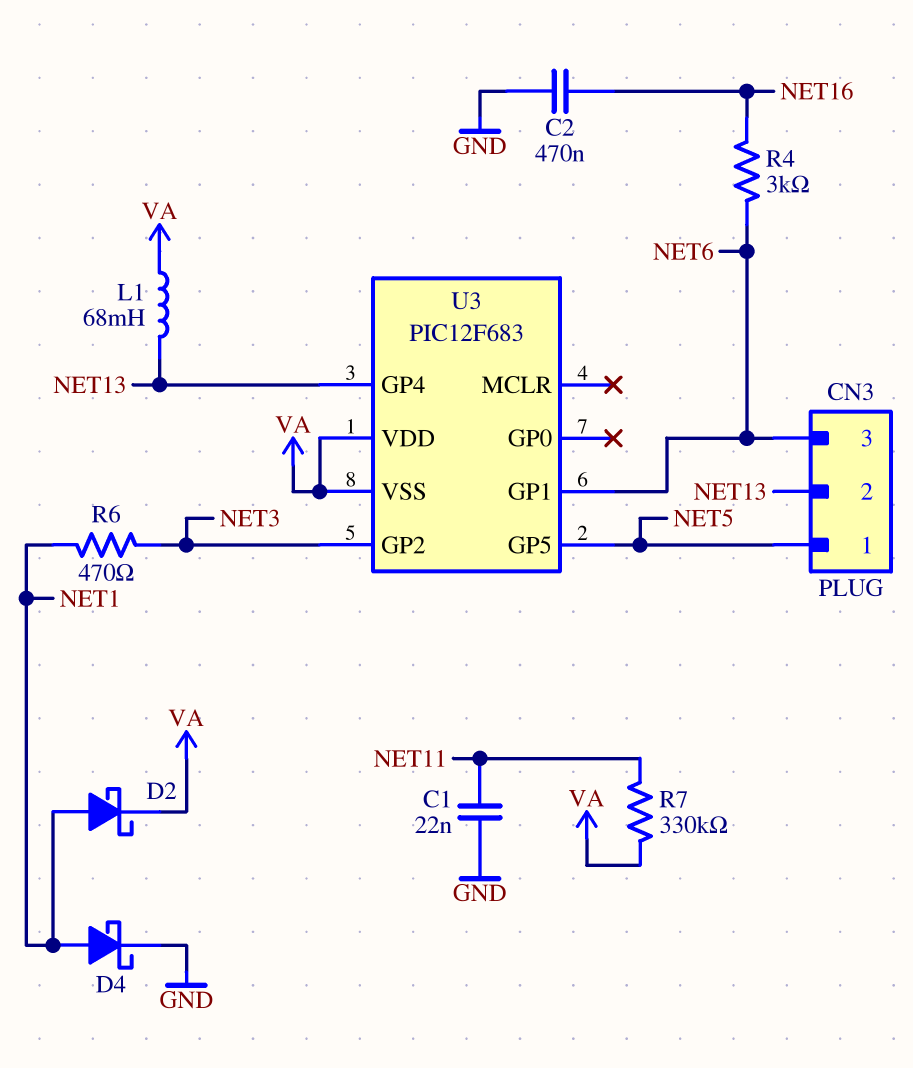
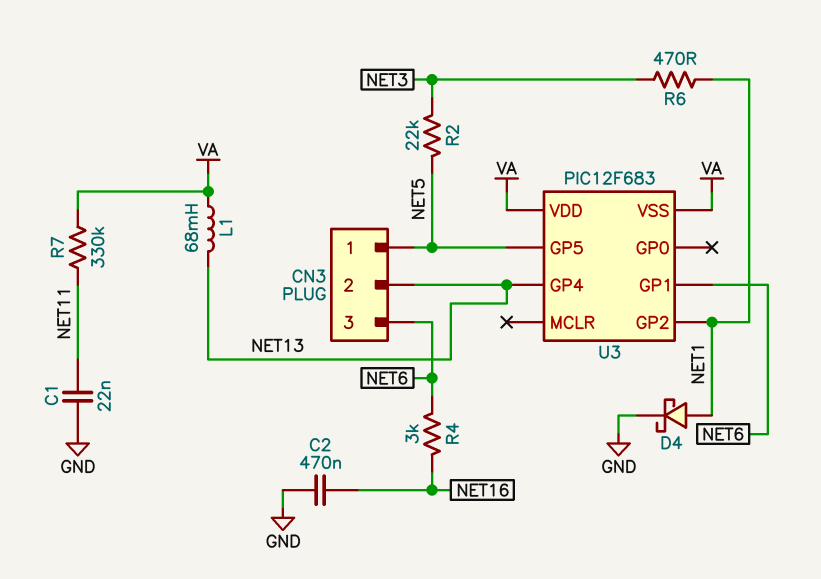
D2: schottky (A NET1, K VA) -> none
R2: none -> 22k (NET3, NET5)
U3 pin GP2: NET3 -> NET1

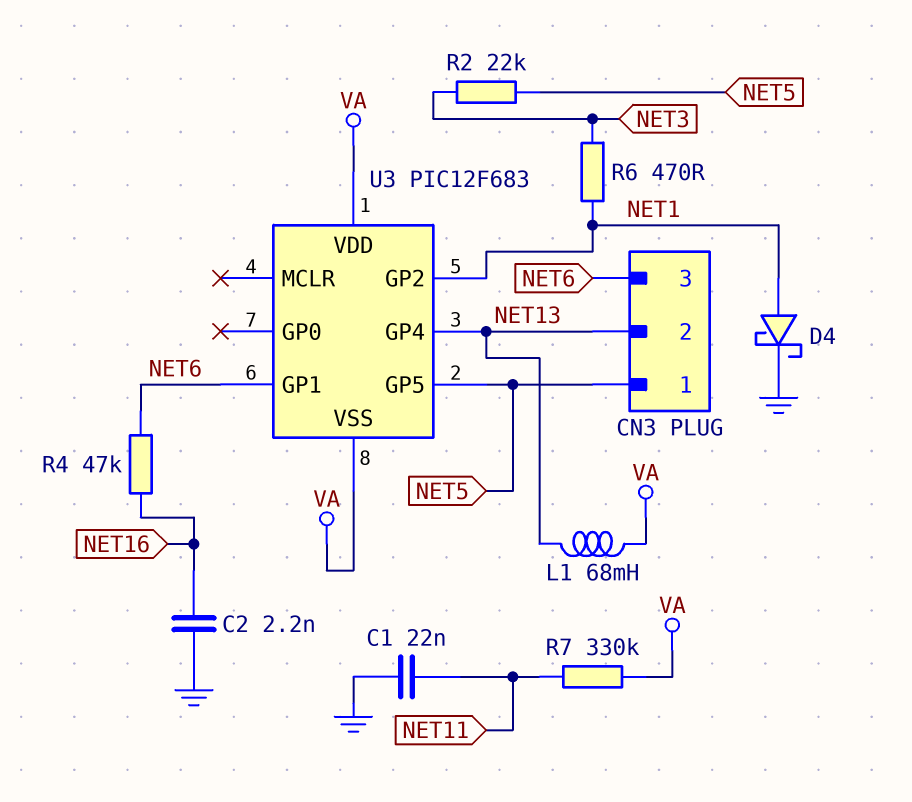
C2: 470nF (GND, NET16) -> 2.2nF (GND, NET16)
R4: 3k (NET6, NET16) -> 47k (NET6, NET16)

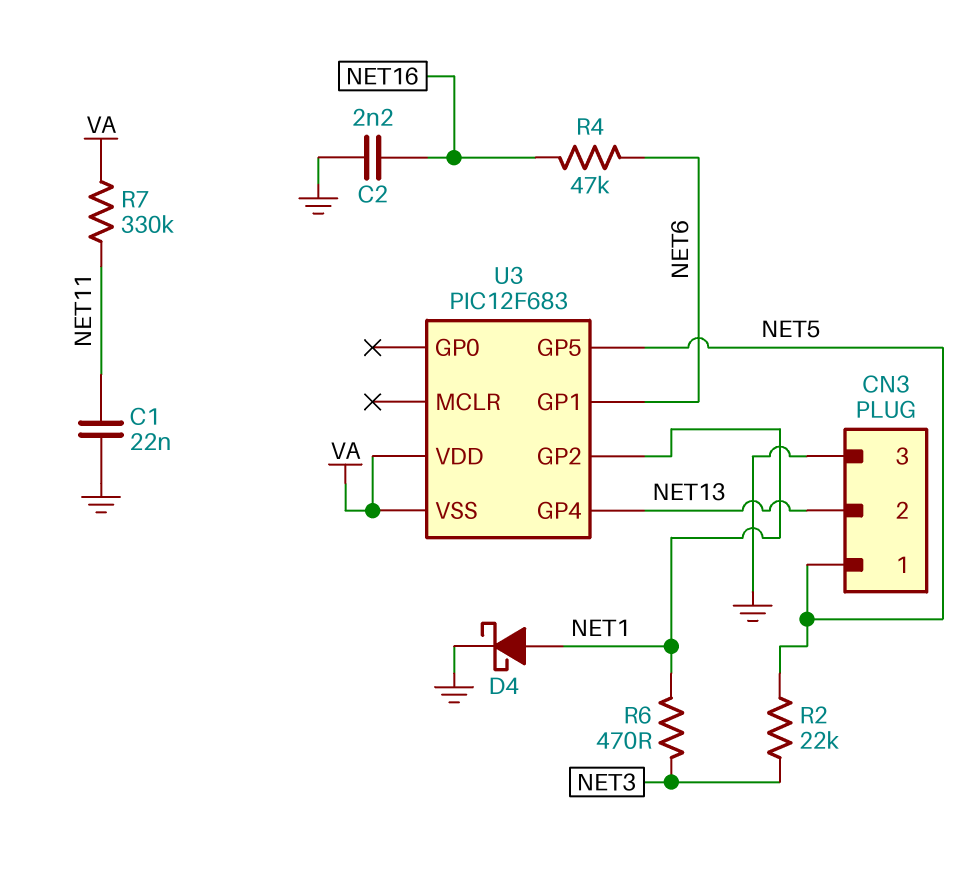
CN3 pin 3: NET6 -> GND
L1: 68mH (NET13, VA) -> none

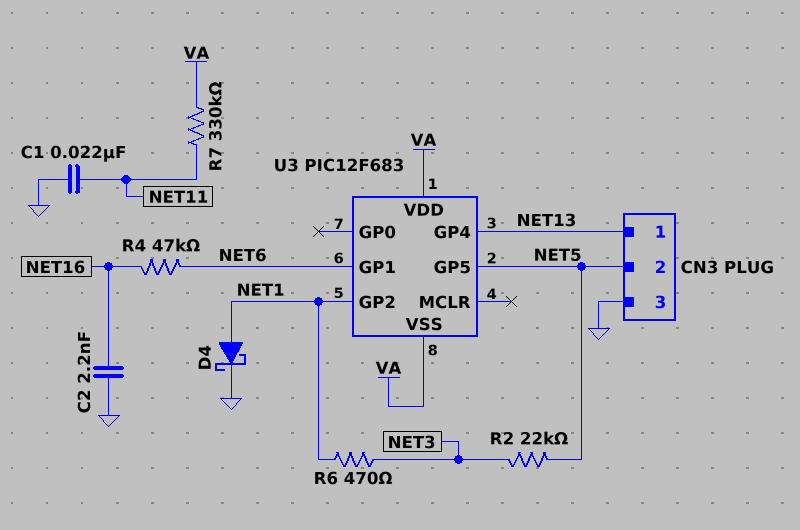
CN3 pin 1: NET5 -> NET13
CN3 pin 2: NET13 -> NET5

